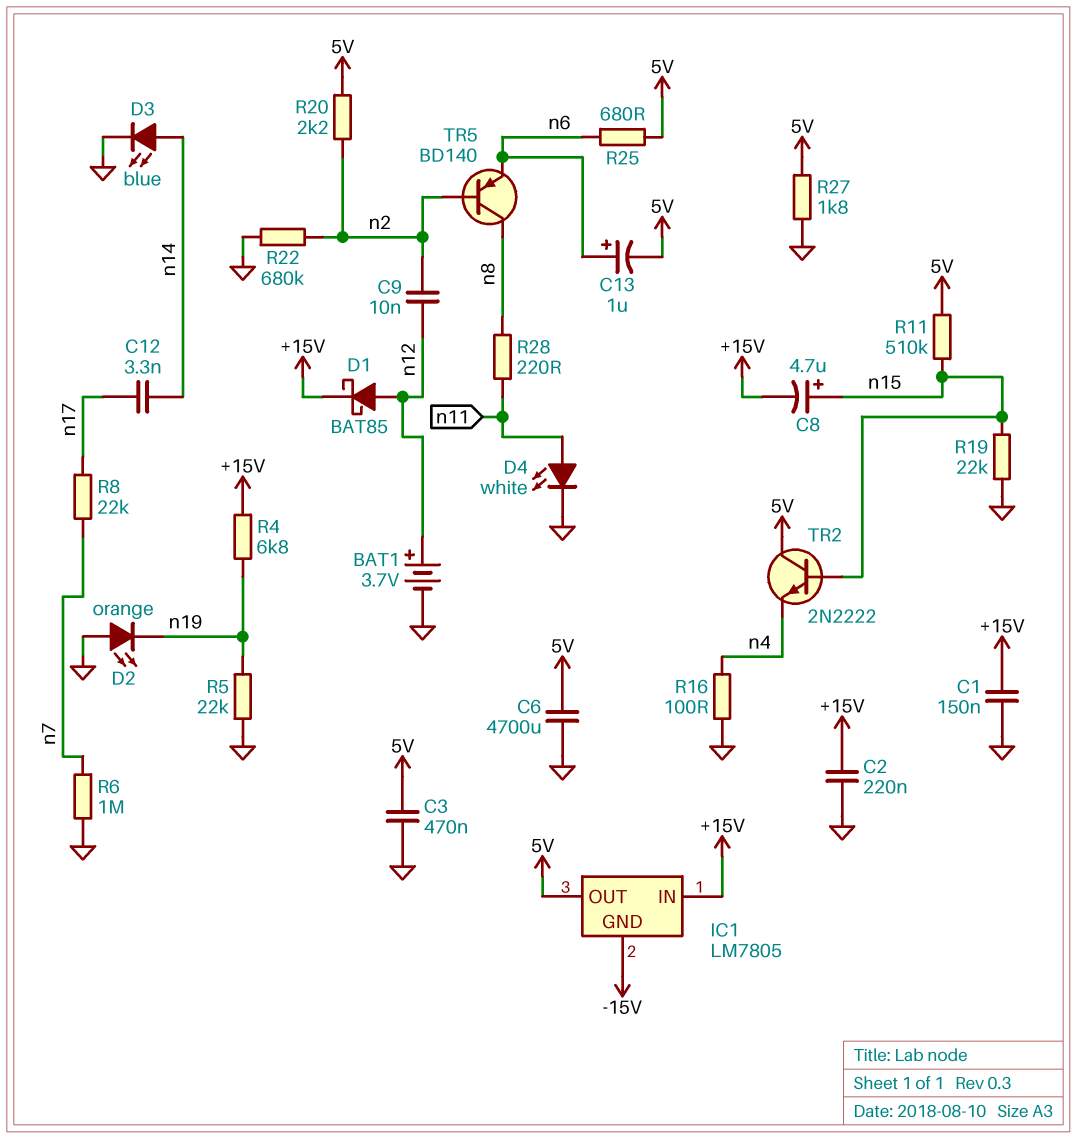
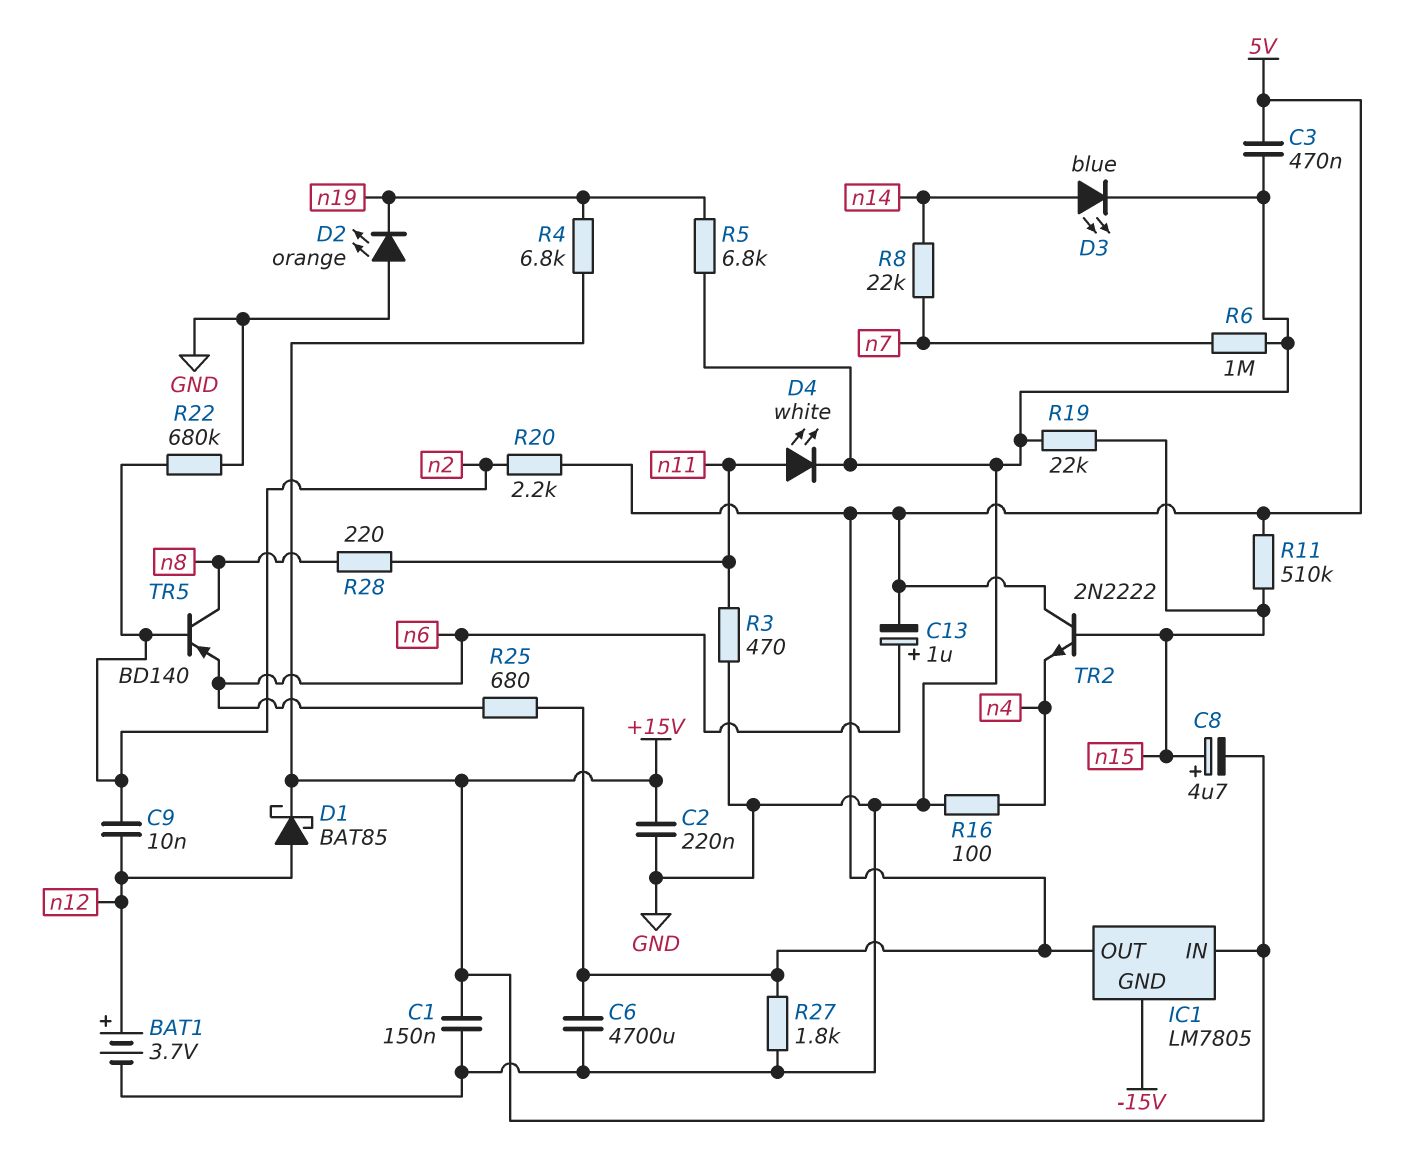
C12: 3.3nF (n14, n17) -> none
R3: none -> 470 (GND, n11)
R5: 22k (GND, n19) -> 6.8k (GND, n19)
R8: 22k (n7, n17) -> 22k (n7, n14)

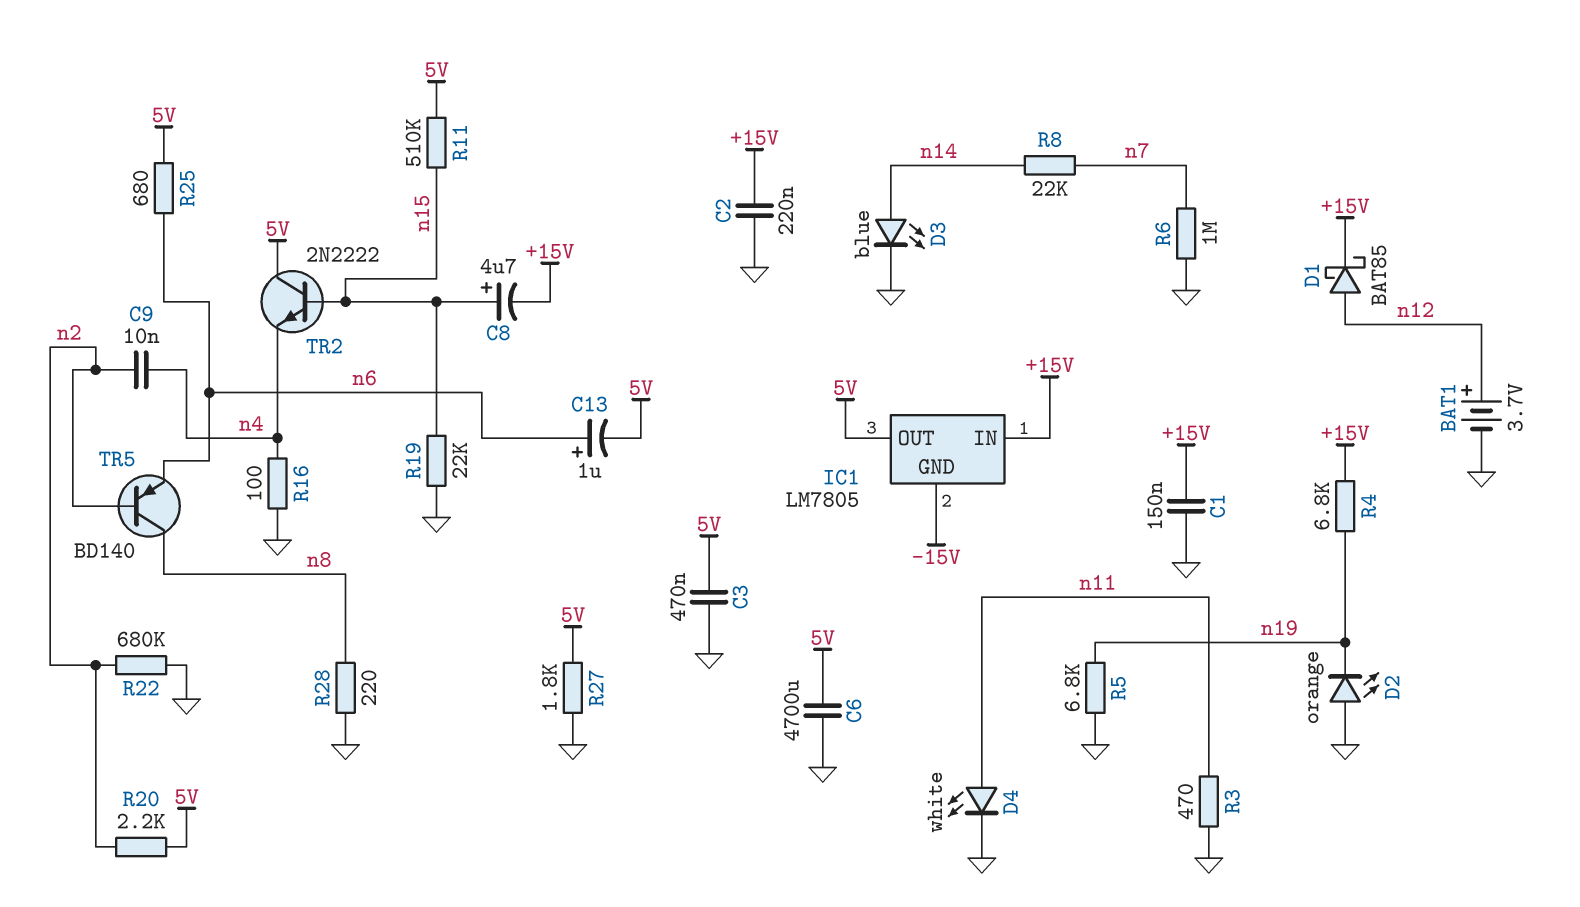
C9: 10nF (n2, n12) -> 10nF (n2, n4)
R28: 220 (n8, n11) -> 220 (GND, n8)

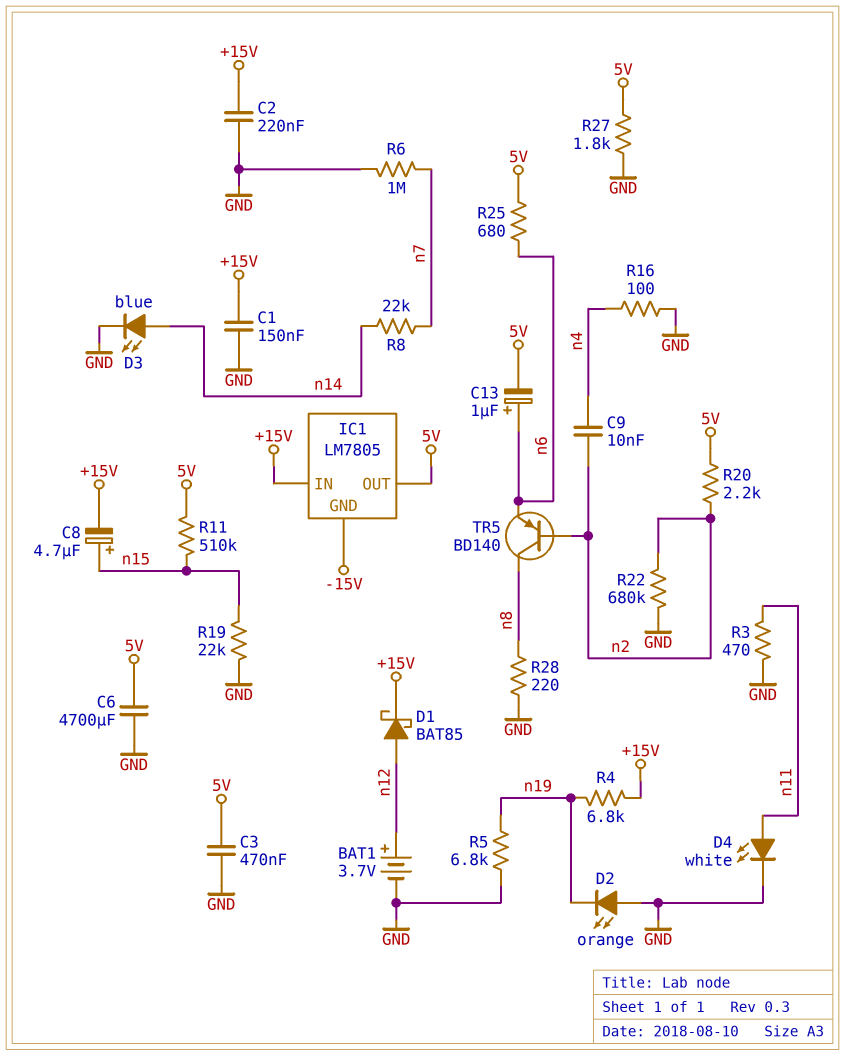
TR2: NPN 2N2222 (B n15, C 5V, E n4) -> none

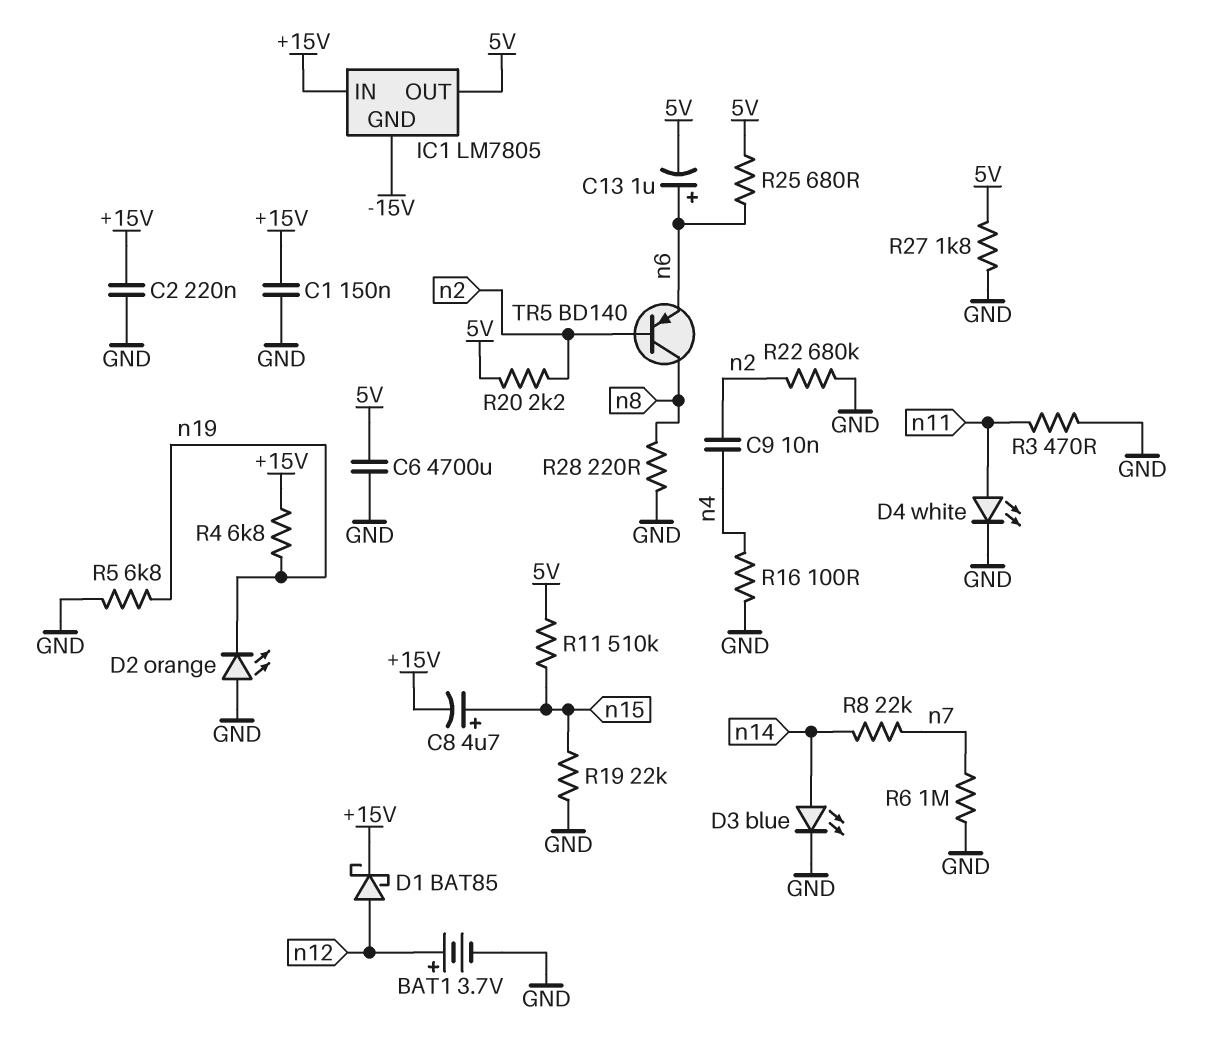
C3: 470nF (5V, GND) -> none

